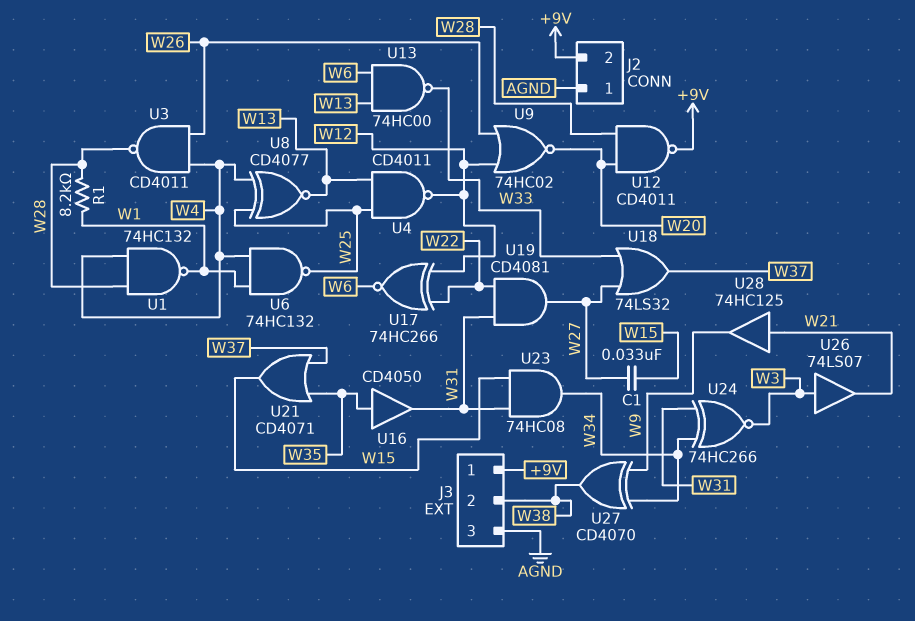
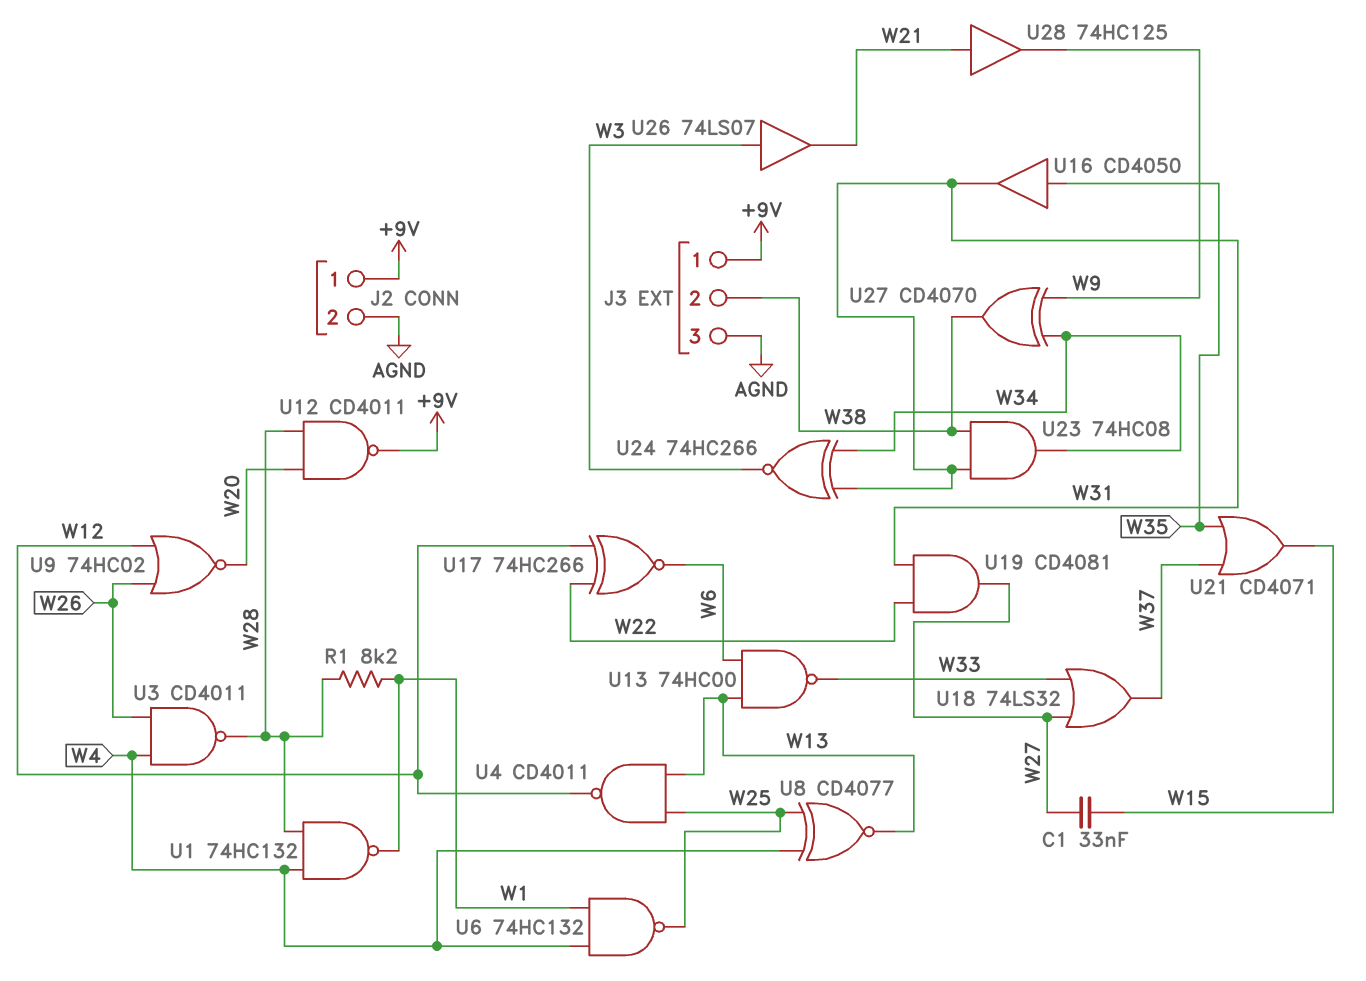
J2 pin 1: AGND -> +9V
J2 pin 2: +9V -> AGND
U23: AND 74HC08 (in W15, in W31, out W34) -> AND 74HC08 (in W31, in W38, out W34)

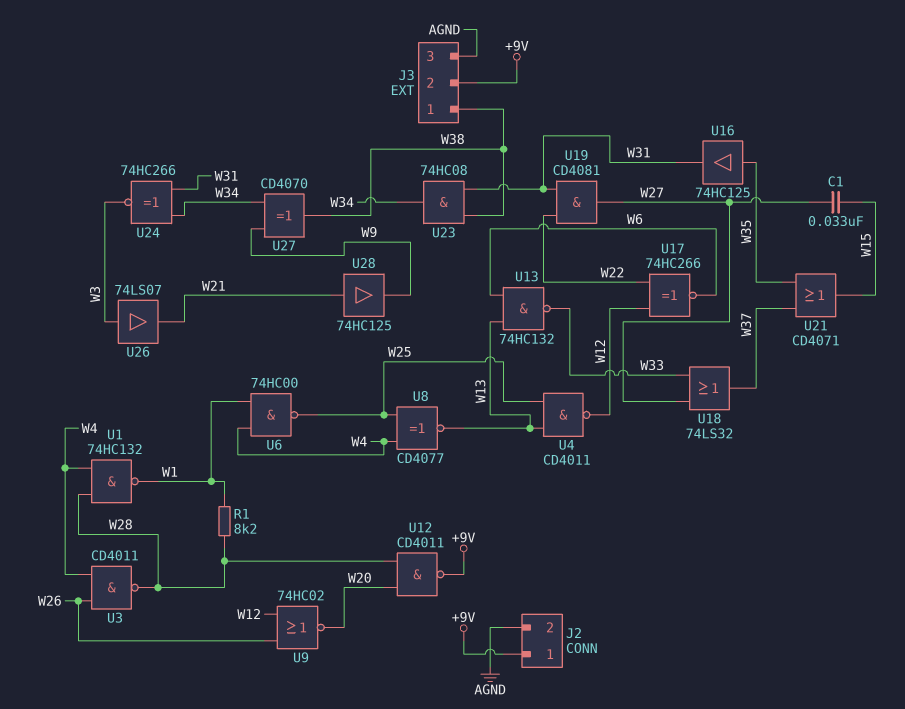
J3 pin 1: +9V -> W38
J3 pin 2: W38 -> +9V
U6: NAND 74HC132 (in W1, in W4, out W25) -> NAND 74HC00 (in W1, in W4, out W25)
U13: NAND 74HC00 (in W6, in W13, out W33) -> NAND 74HC132 (in W6, in W13, out W33)
U16: buffer CD4050 (in W35, out W31) -> buffer 74HC125 (in W35, out W31)

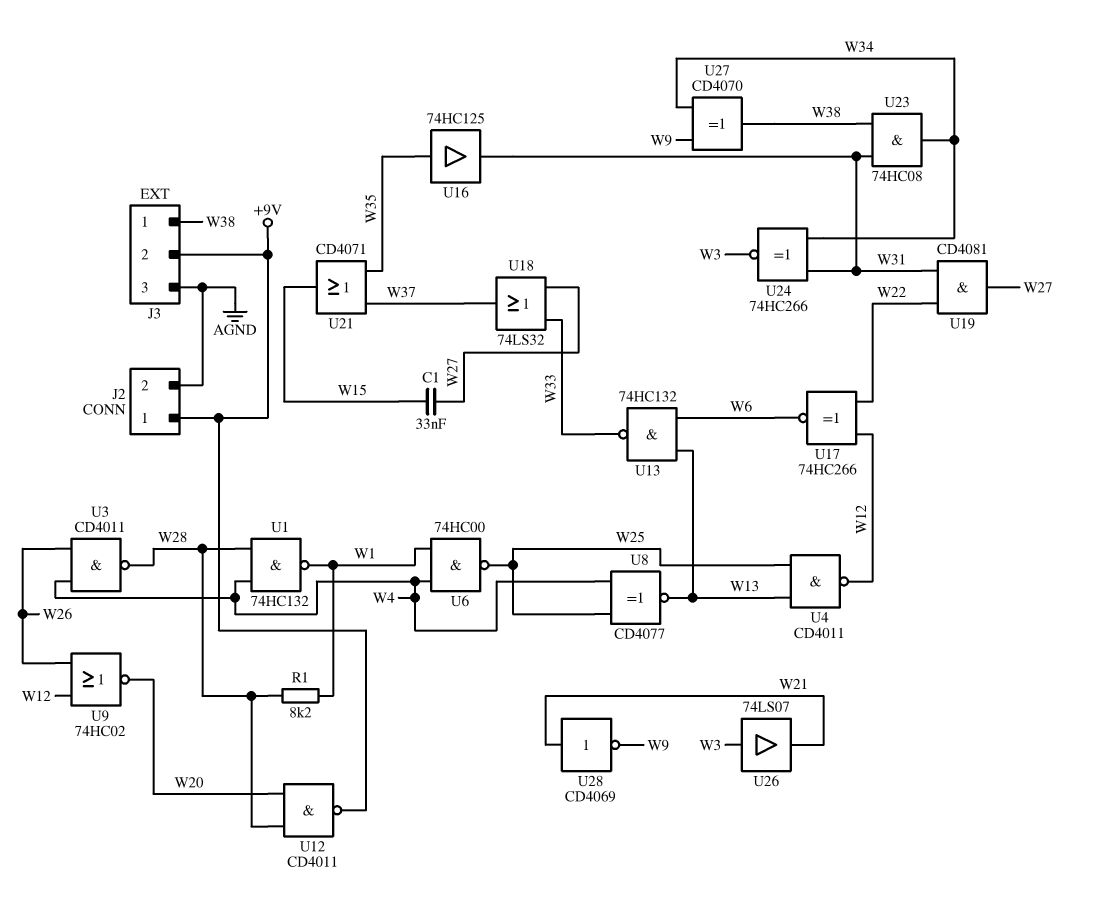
U28: buffer 74HC125 (in W21, out W9) -> NOT CD4069 (in W21, out W9)

